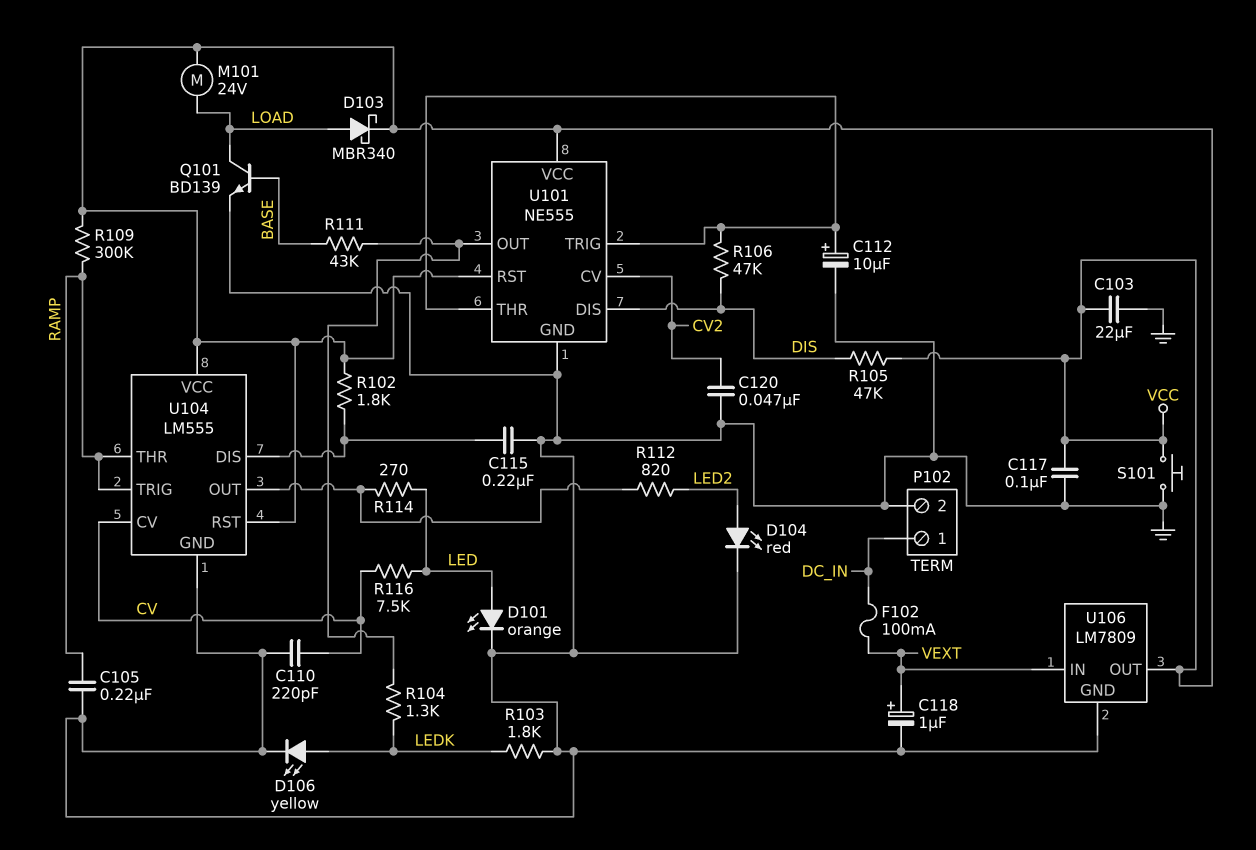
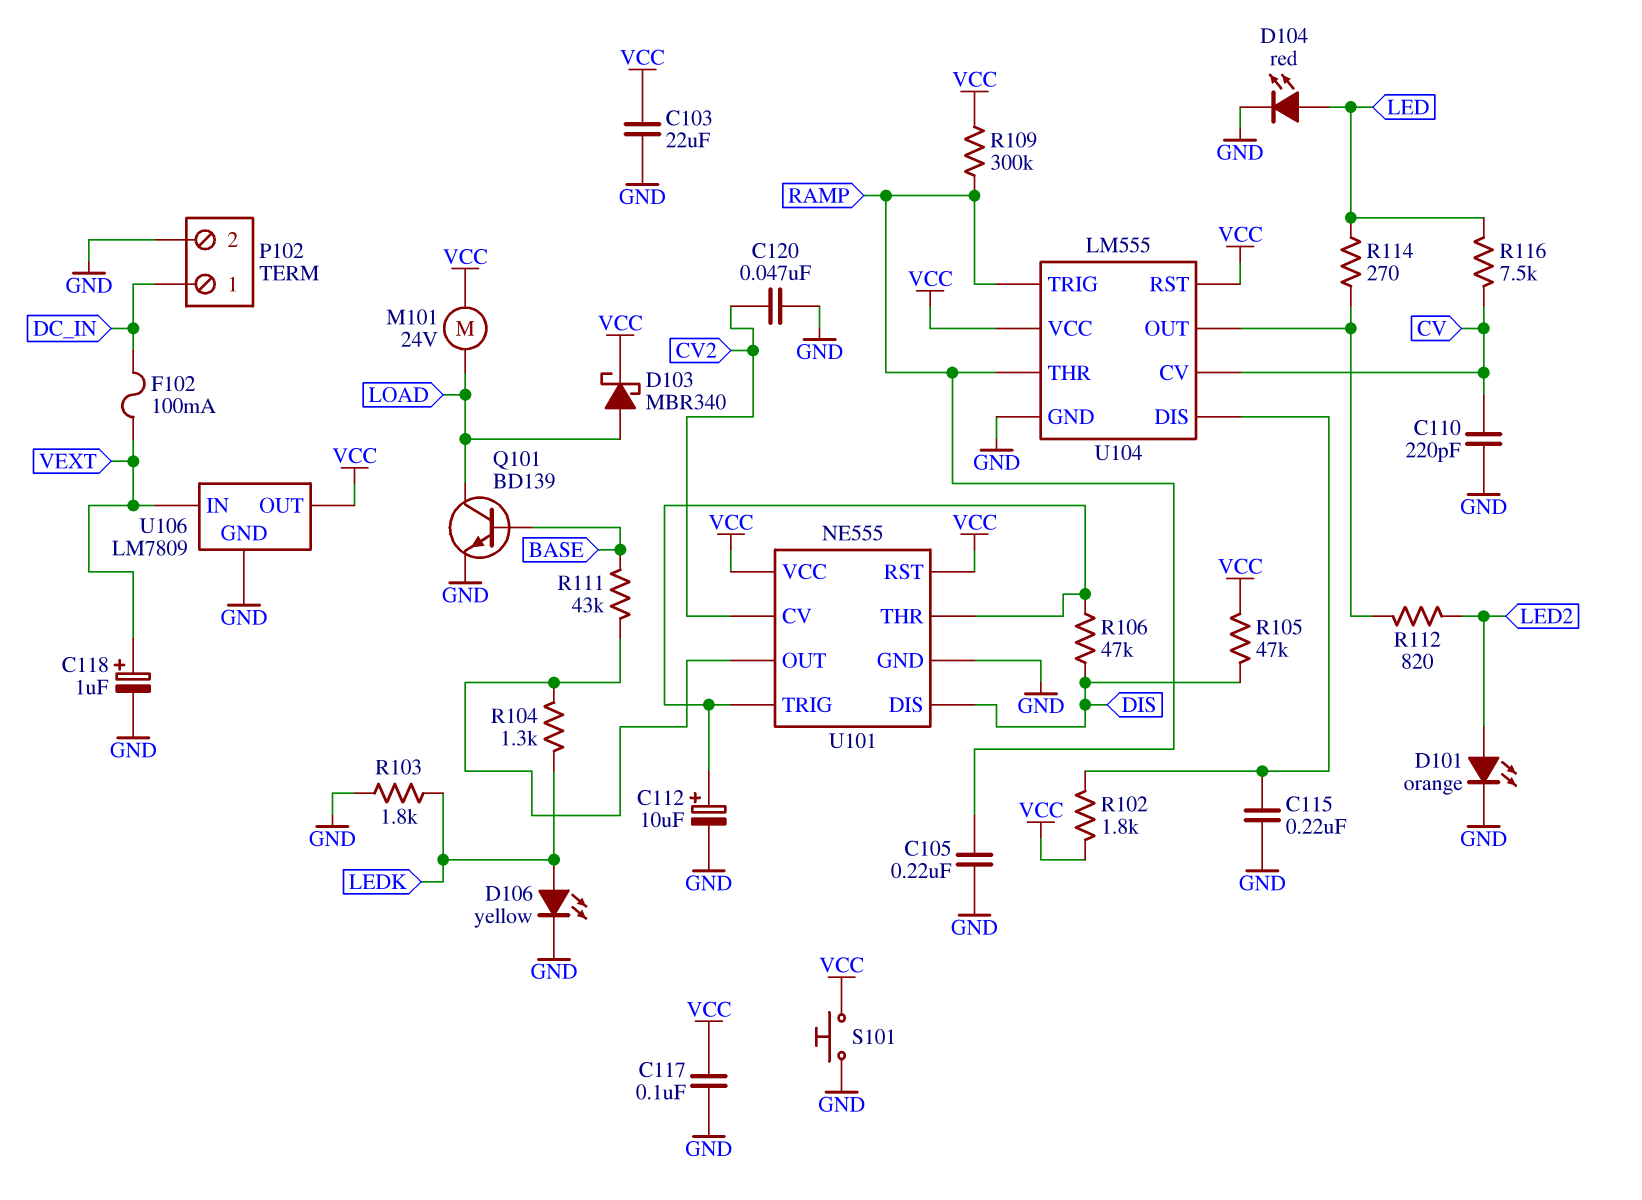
D101: LED orange (A LED, K GND) -> LED orange (A LED2, K GND)
D104: LED red (A LED2, K GND) -> LED red (A LED, K GND)

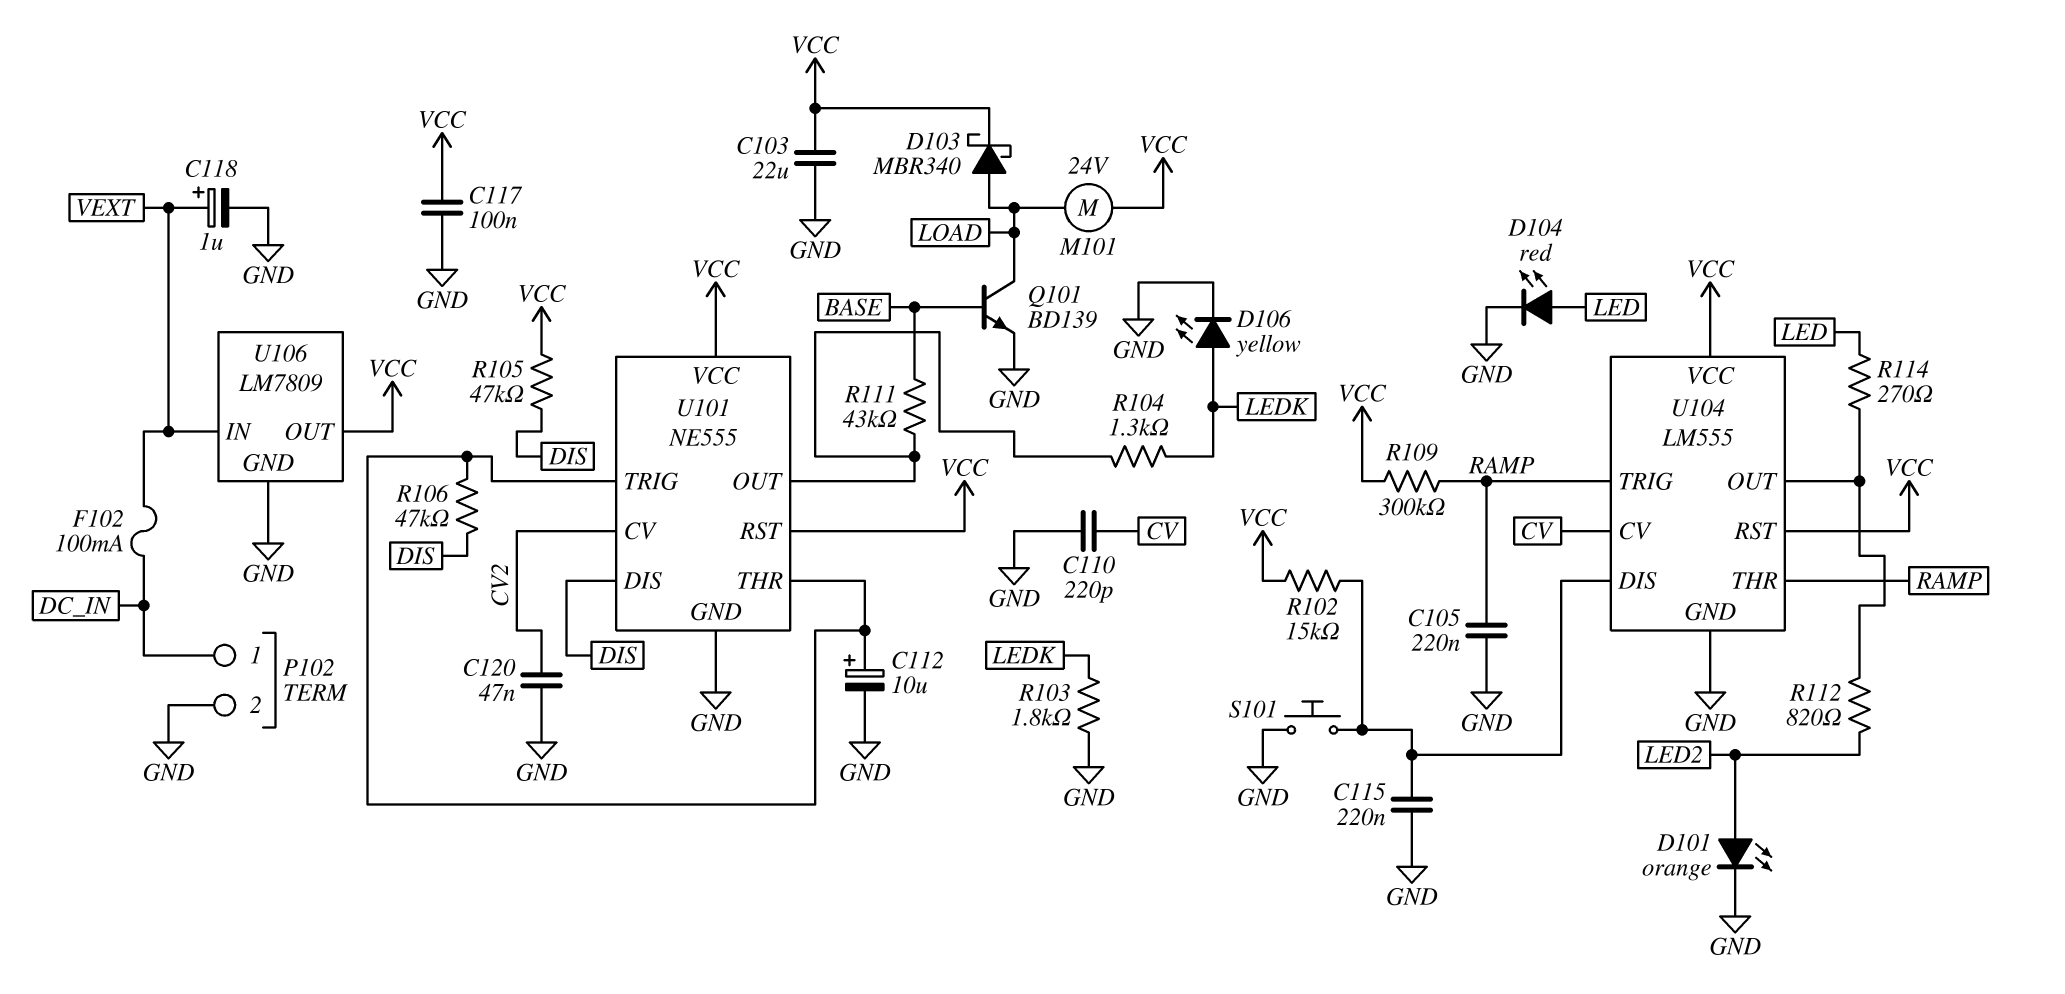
R102: 1.8k (U104/DIS, VCC) -> 15k (U104/DIS, VCC)
R116: 7.5k (CV, LED) -> none
S101: button (GND, VCC) -> button (GND, U104/DIS)

